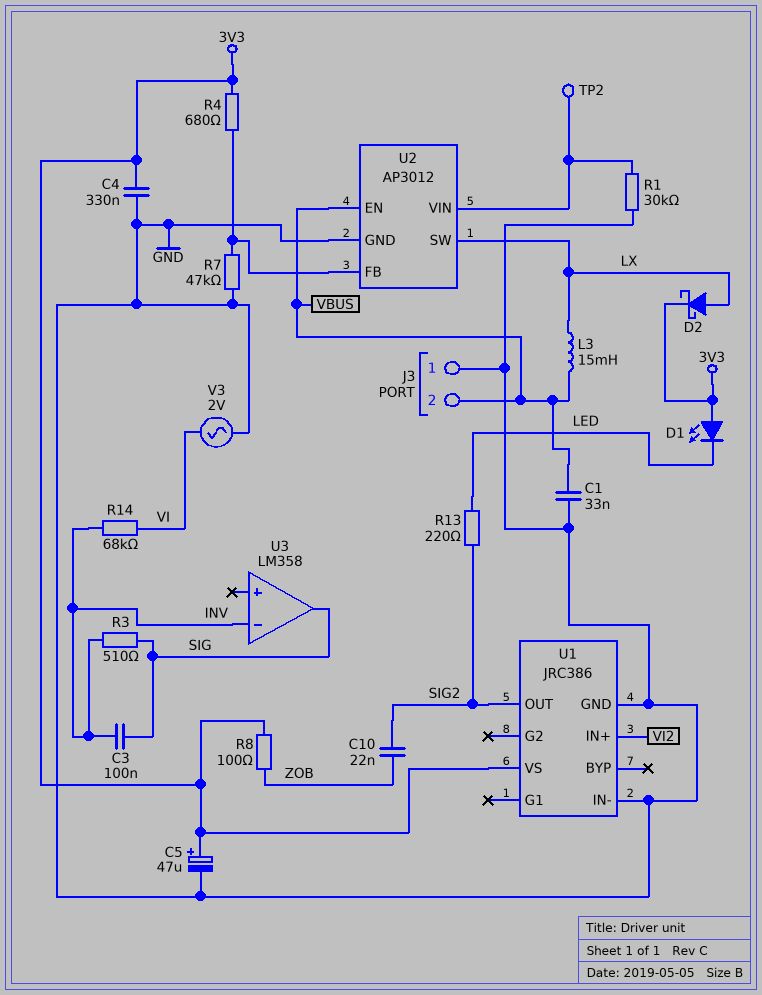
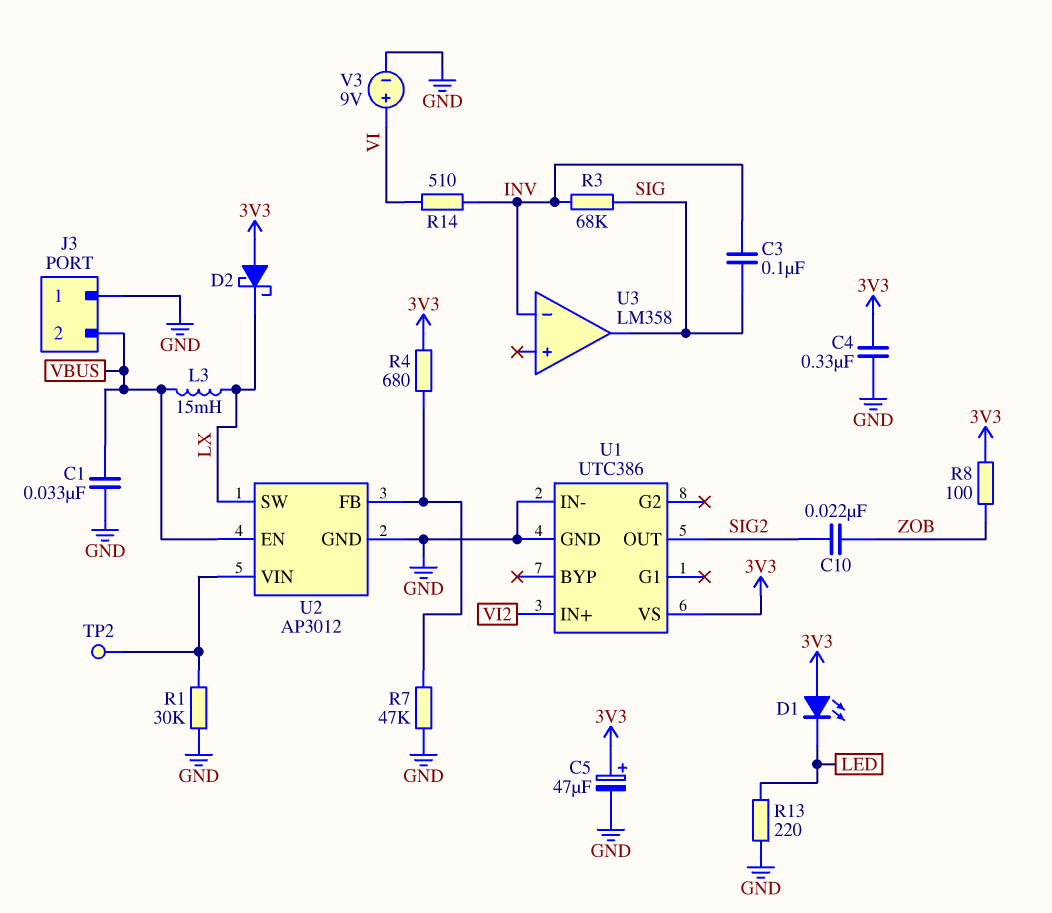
D2: schottky (A LX, K 3V3) -> schottky (A 3V3, K LX)
R3: 510 (INV, SIG) -> 68k (INV, SIG)
R13: 220 (LED, SIG2) -> 220 (GND, LED)
R14: 68k (INV, VI) -> 510 (INV, VI)
U1: JRC386 -> UTC386
V3: AC 2V (GND, VI) -> 9V (plus VI, minus GND)

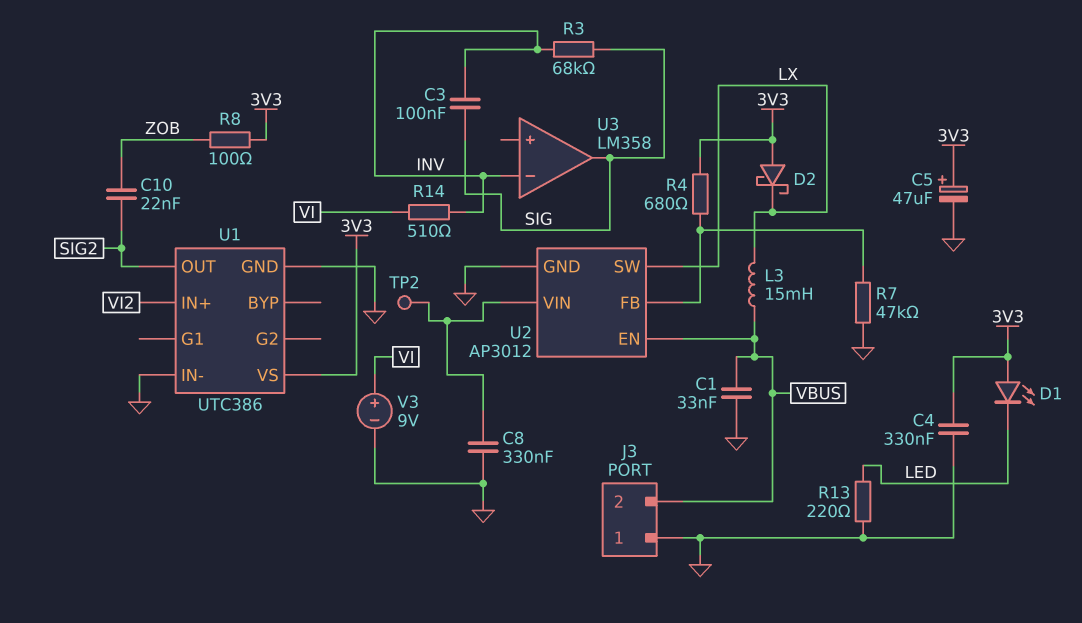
C8: none -> 330nF (GND, U2/VIN)
R1: 30k (GND, U2/VIN) -> none

